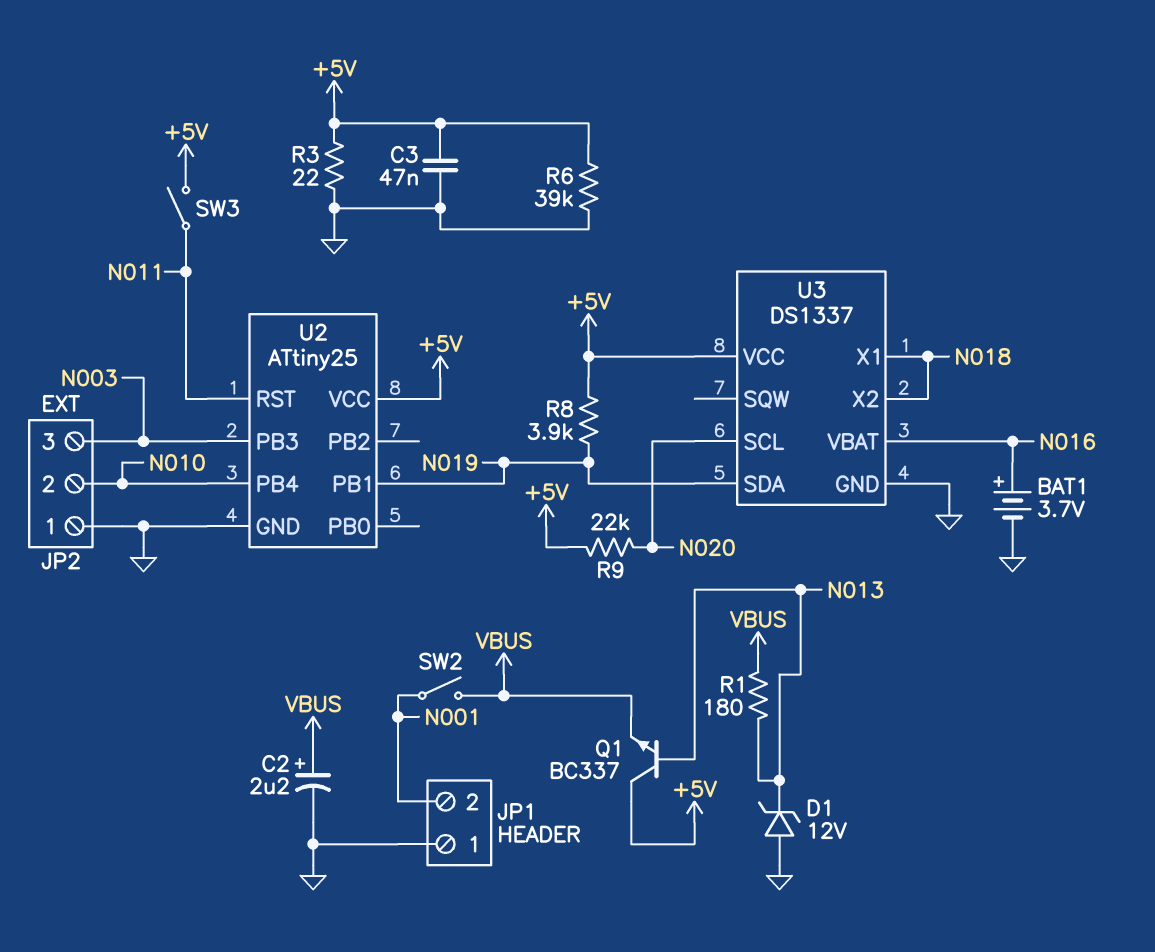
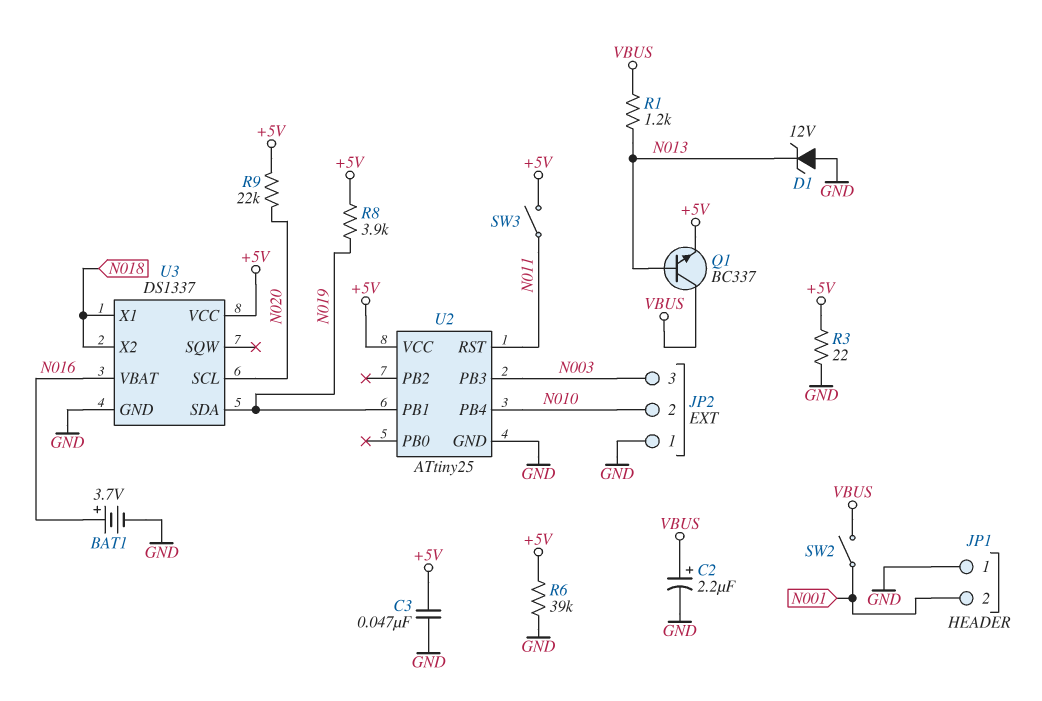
Q1: NPN BC337 (B N013, C +5V, E VBUS) -> NPN BC337 (B N013, C VBUS, E +5V)
R1: 180 (N013, VBUS) -> 1.2k (N013, VBUS)

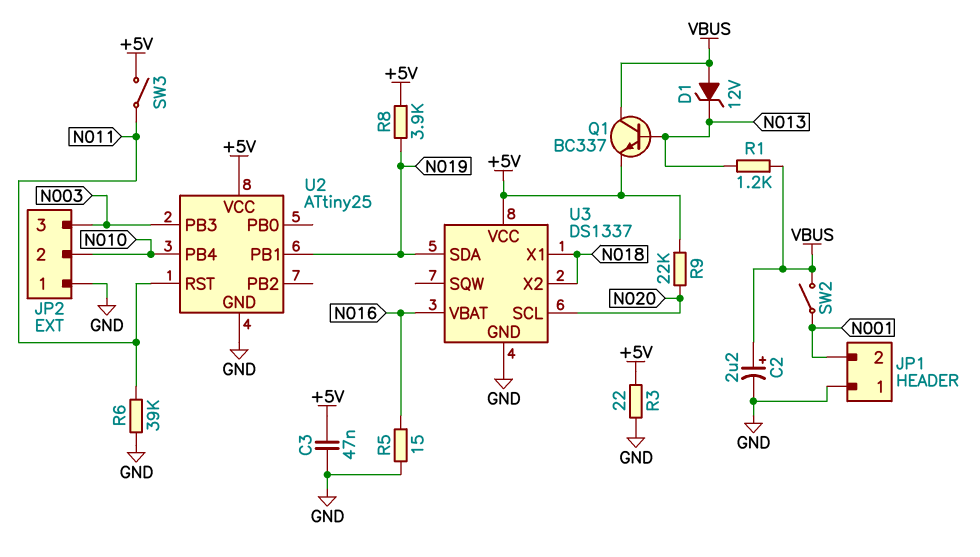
BAT1: 3.7V (plus N016, minus GND) -> none
D1: zener 12V (A GND, K N013) -> zener 12V (A VBUS, K N013)
R5: none -> 15 (GND, N016)
R6: 39k (+5V, GND) -> 39k (GND, N011)

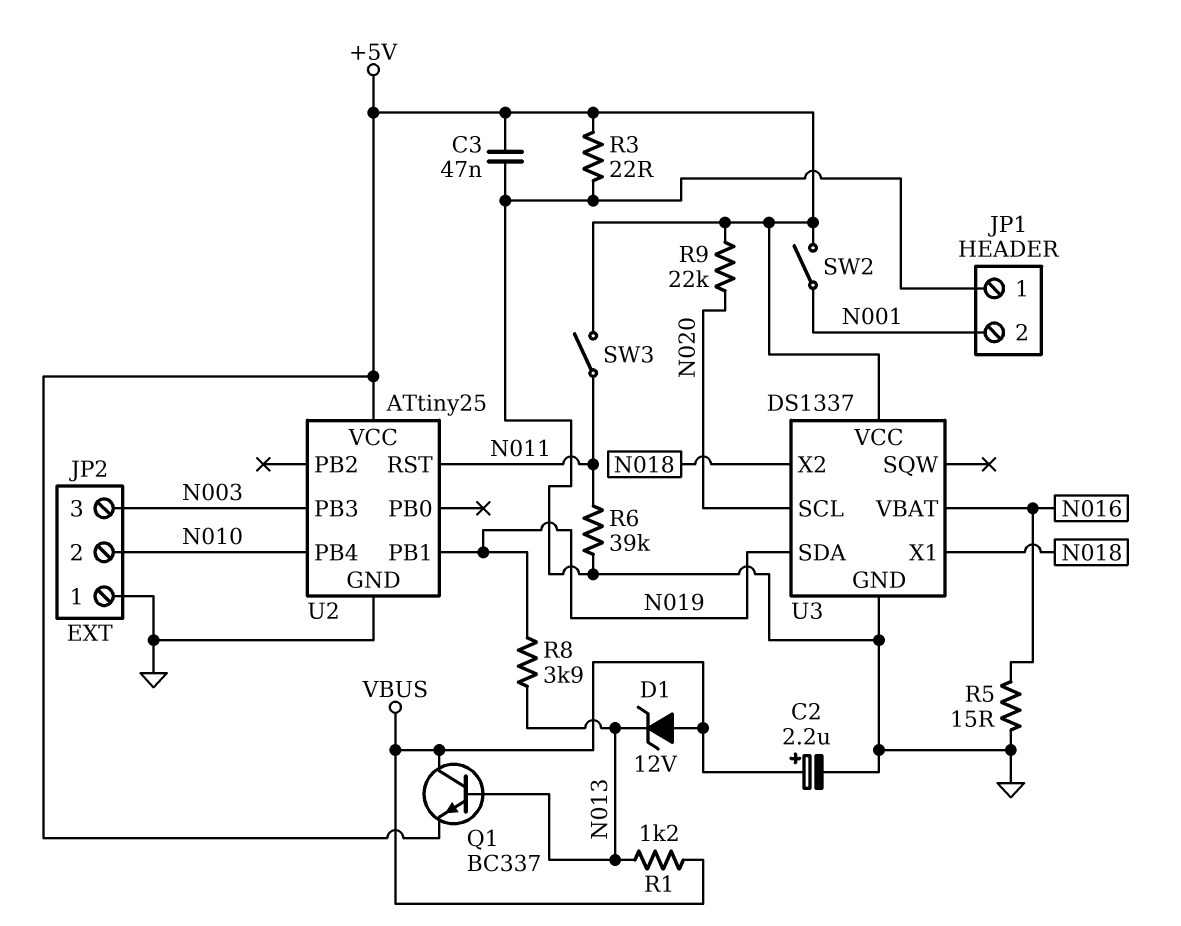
R8: 3.9k (+5V, N019) -> 3.9k (N013, N019)
SW2: switch (N001, VBUS) -> switch (+5V, N001)

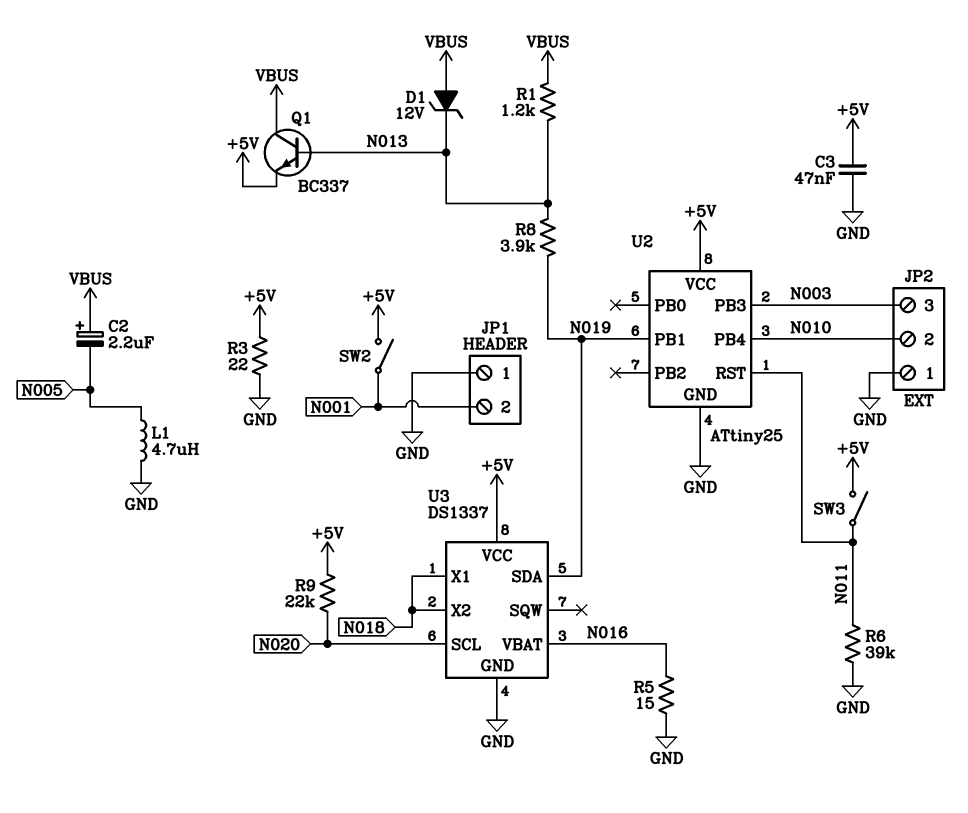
C2: 2.2uF (plus VBUS, minus GND) -> 2.2uF (plus VBUS, minus N005)
L1: none -> 4.7uH (GND, N005)

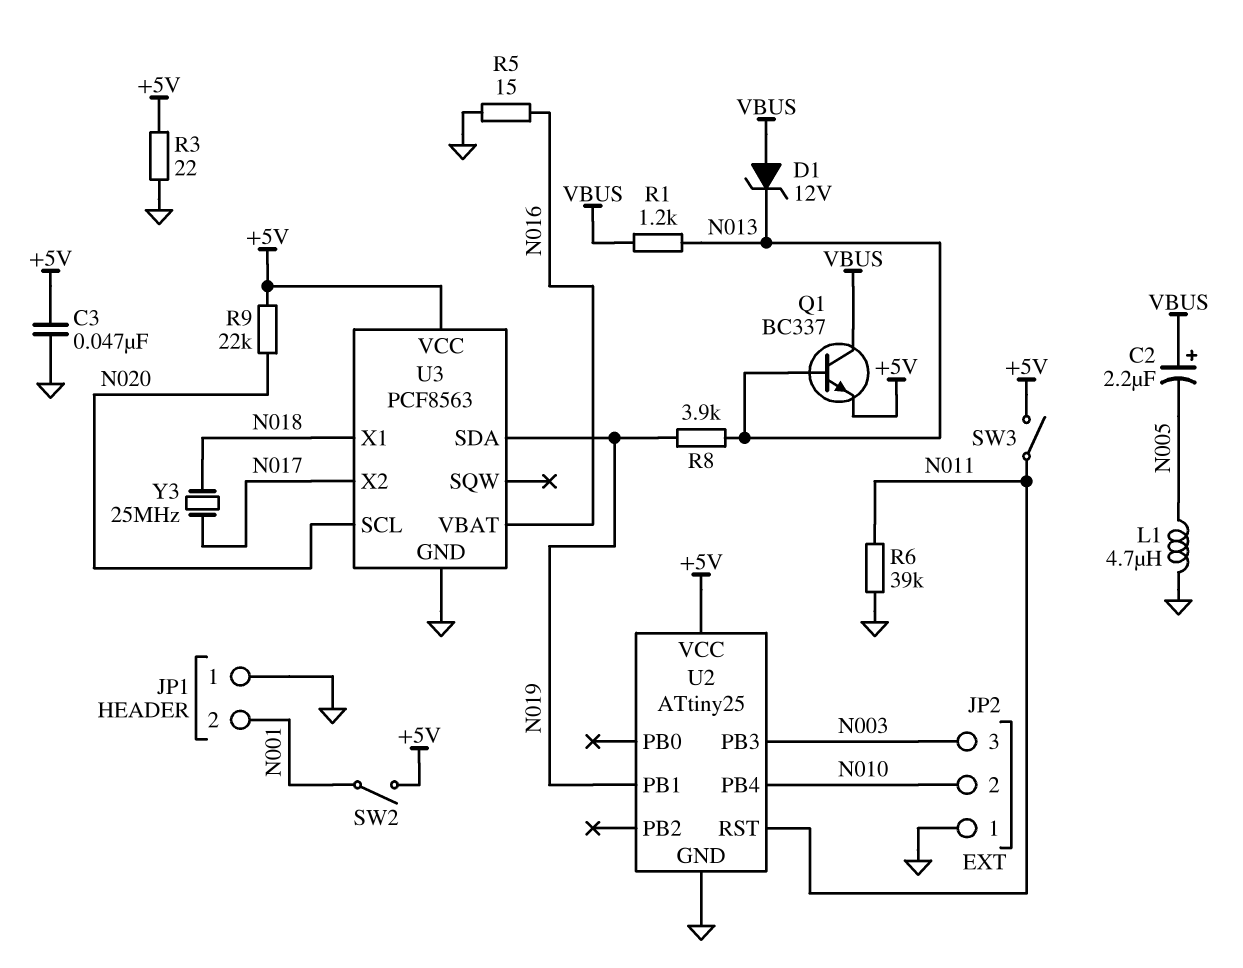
U3: DS1337 -> PCF8563
U3 pin X2: N018 -> N017
Y3: none -> 25MHz (N017, N018)

